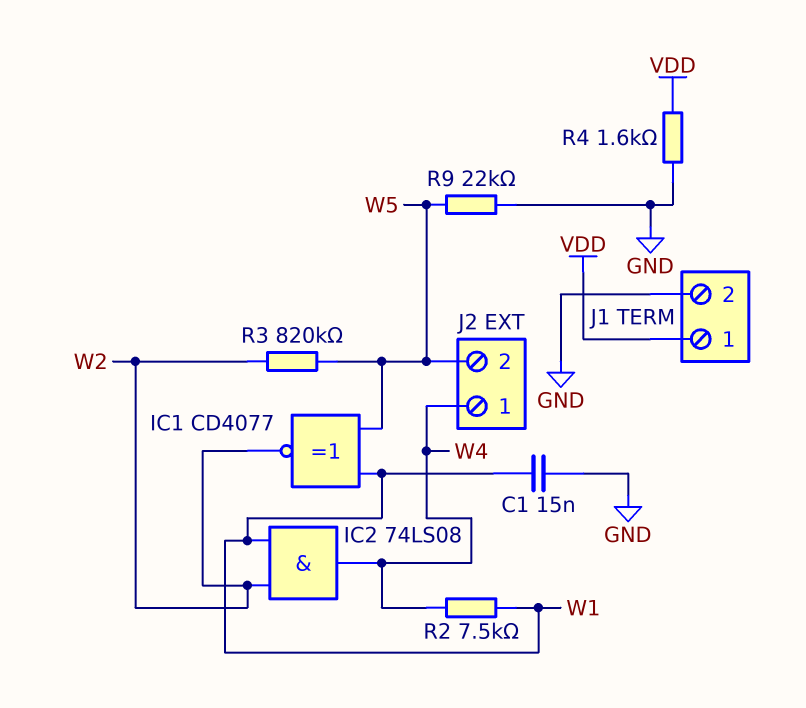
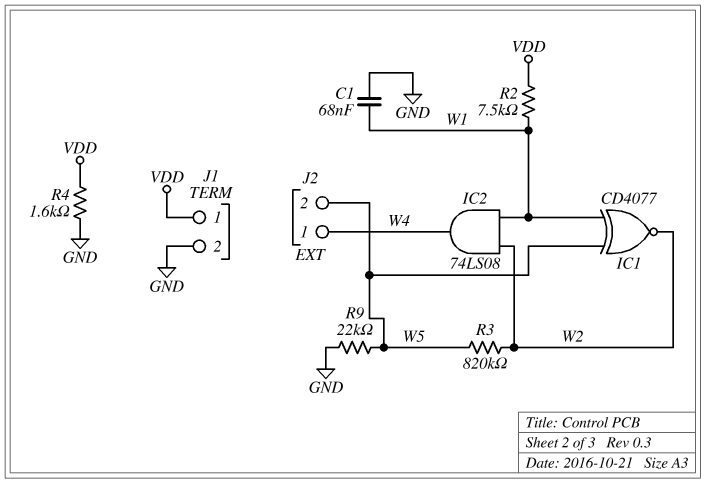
C1: 15nF (GND, W1) -> 68nF (GND, W1)
R2: 7.5k (W1, W4) -> 7.5k (VDD, W1)

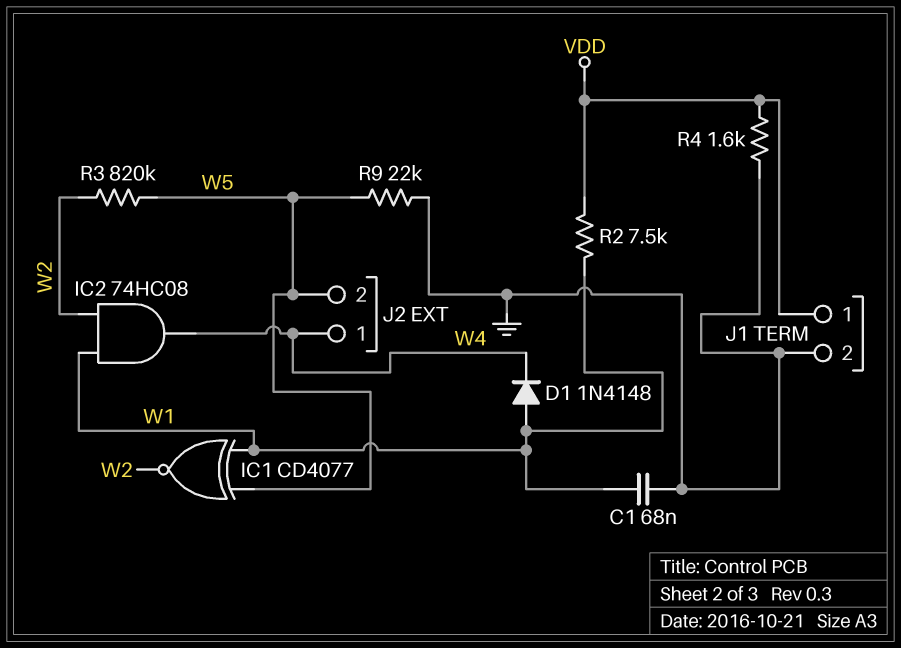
D1: none -> diode 1N4148 (A W1, K W4)
IC2: AND 74LS08 (in W1, in W2, out W4) -> AND 74HC08 (in W1, in W2, out W4)

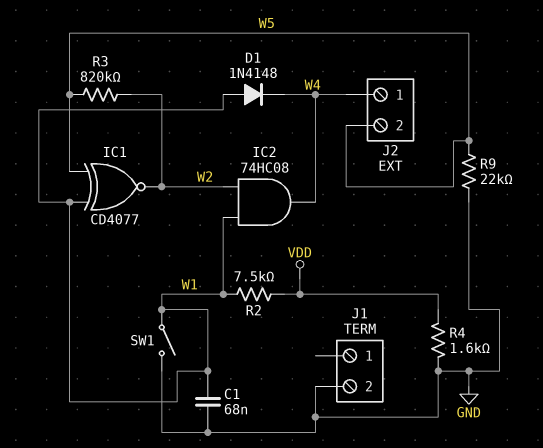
J1 pin 1: VDD -> none
SW1: none -> switch (GND, W1)

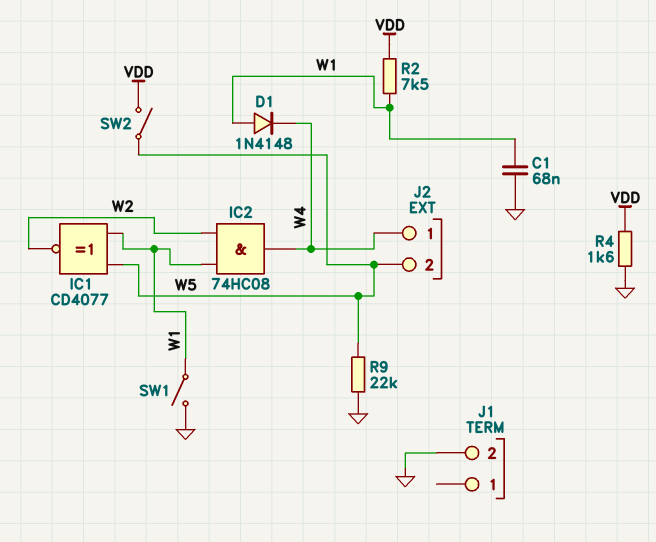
R3: 820k (W2, W5) -> none
SW2: none -> switch (VDD, W5)

